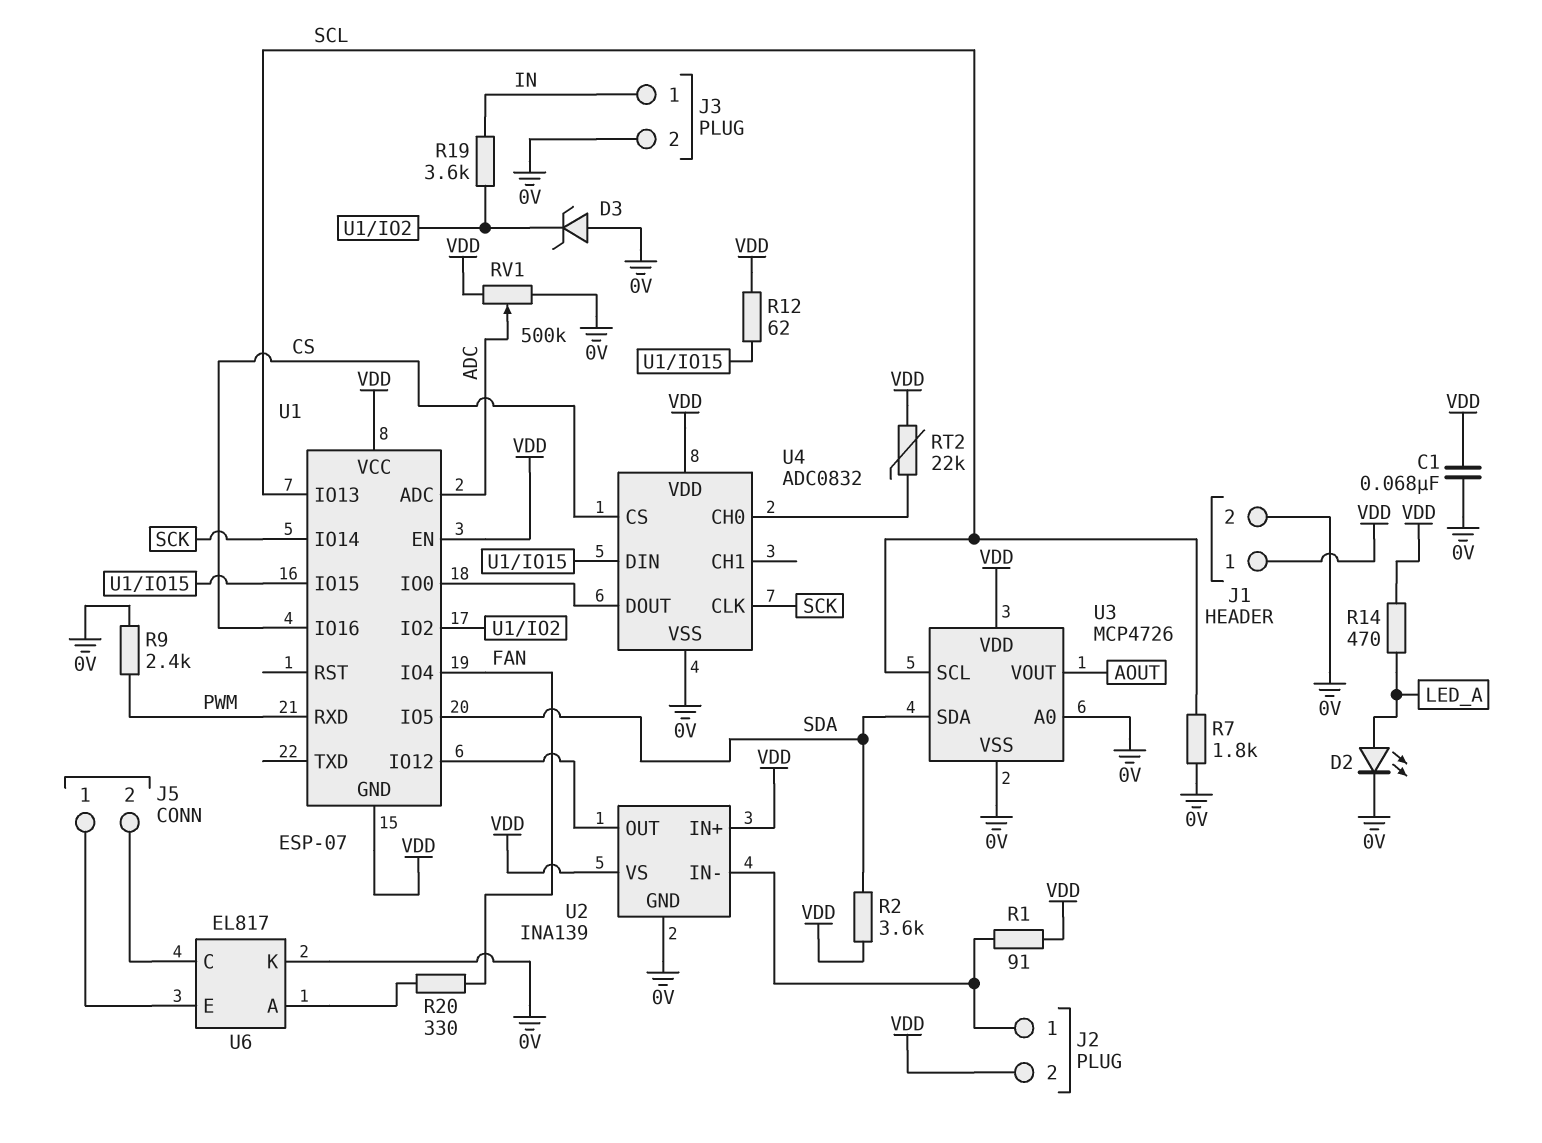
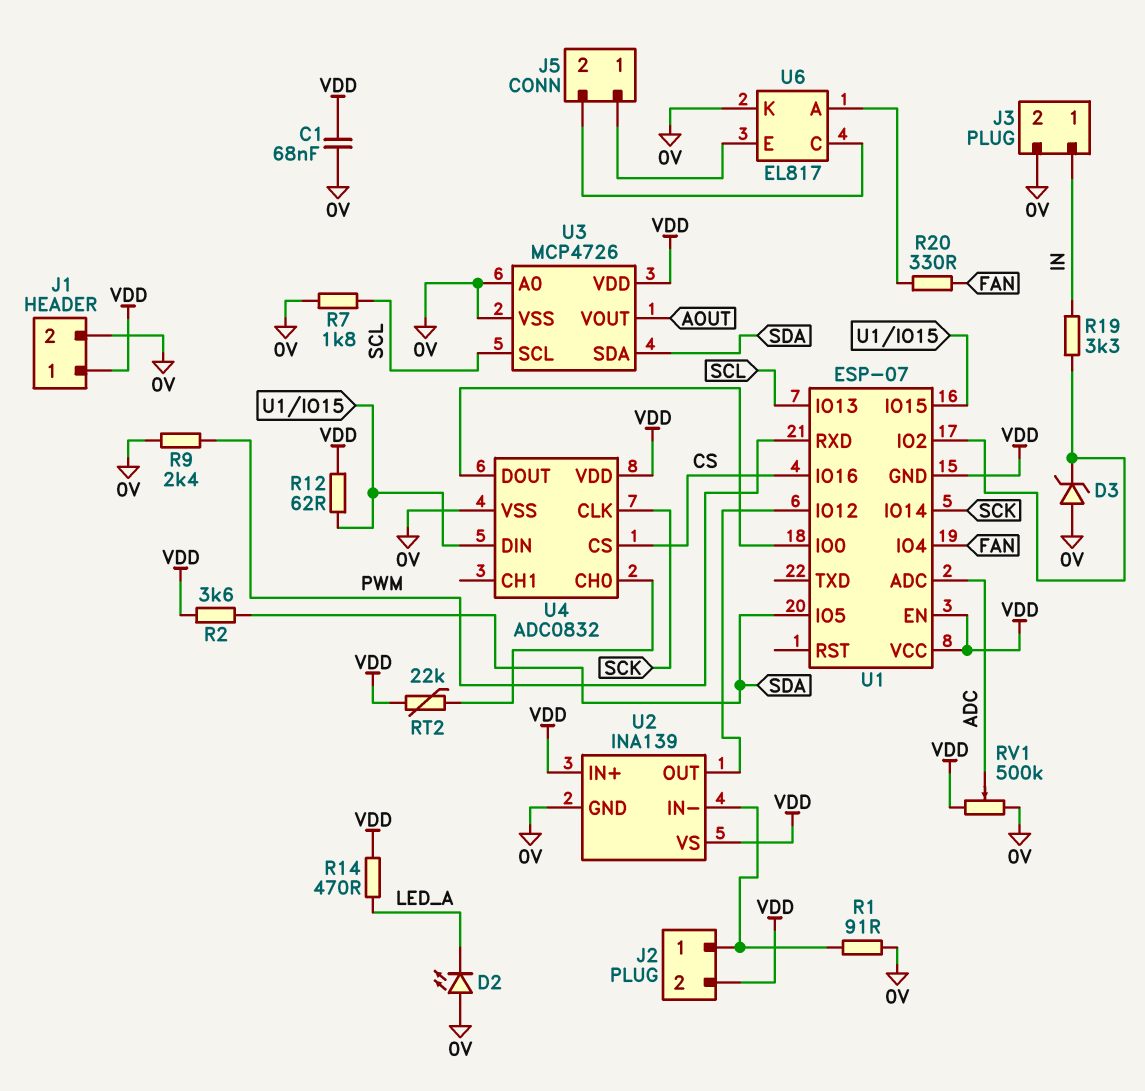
D2: LED (A LED_A, K 0V) -> LED (A 0V, K LED_A)
R1: 91 (J2/1, VDD) -> 91 (0V, J2/1)
R19: 3.6k (IN, U1/IO2) -> 3.3k (IN, U1/IO2)

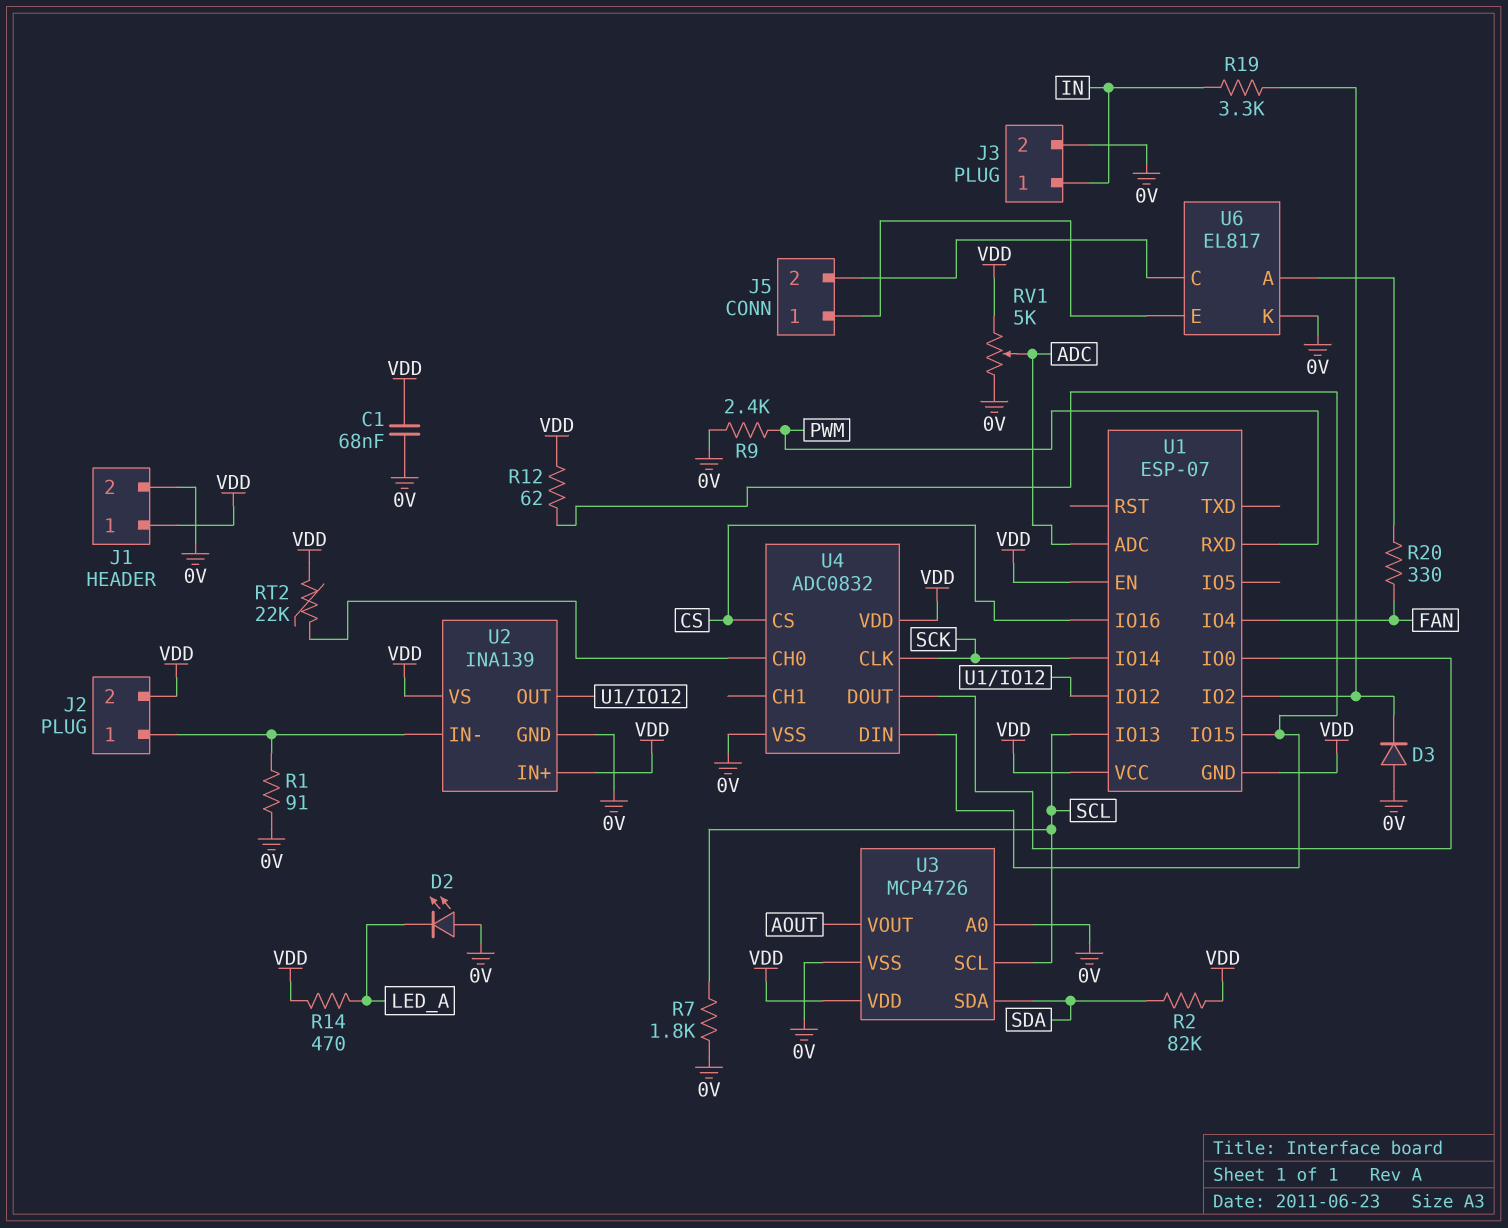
D3: zener (A 0V, K U1/IO2) -> diode (A 0V, K U1/IO2)
R2: 3.6k (SDA, VDD) -> 82k (SDA, VDD)
RV1: 500k (0V, VDD, wiper ADC) -> 5k (0V, VDD, wiper ADC)
U1 pin IO5: SDA -> none

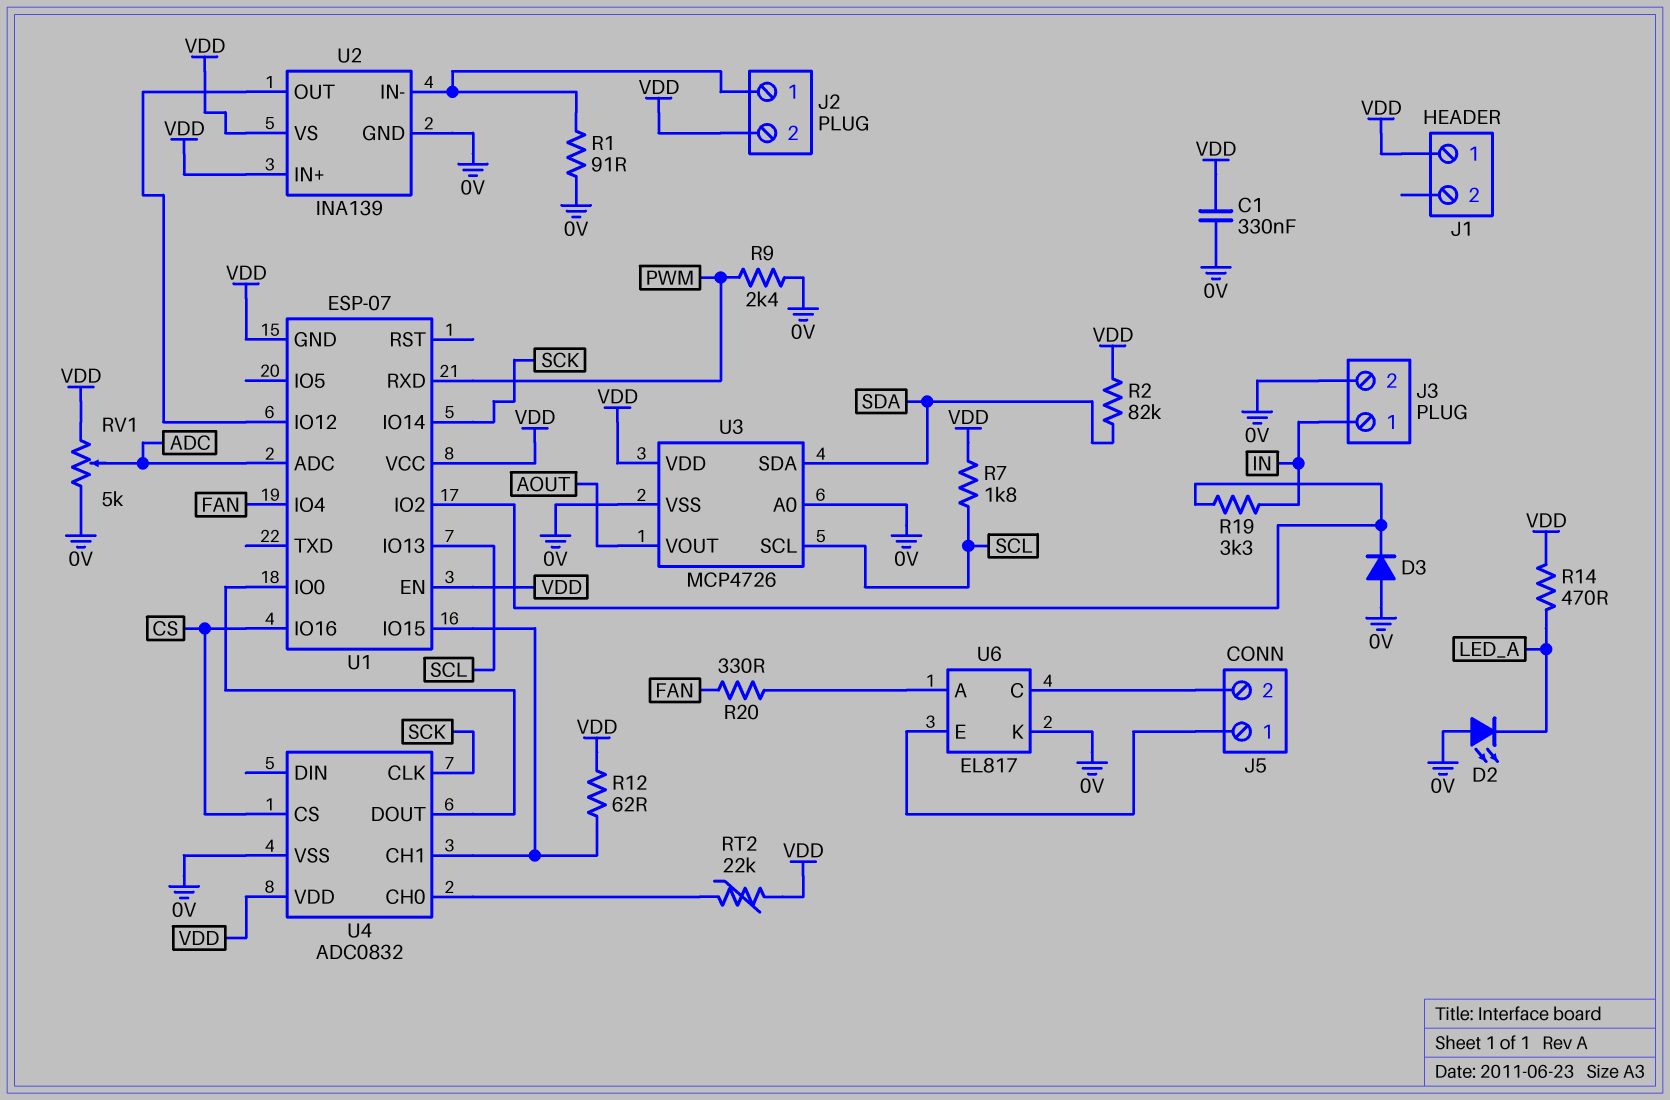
C1: 68nF (0V, VDD) -> 330nF (0V, VDD)
J1 pin 2: 0V -> none
R7: 1.8k (0V, SCL) -> 1.8k (SCL, VDD)
U4 pin CH1: none -> U1/IO15
U4 pin DIN: U1/IO15 -> none

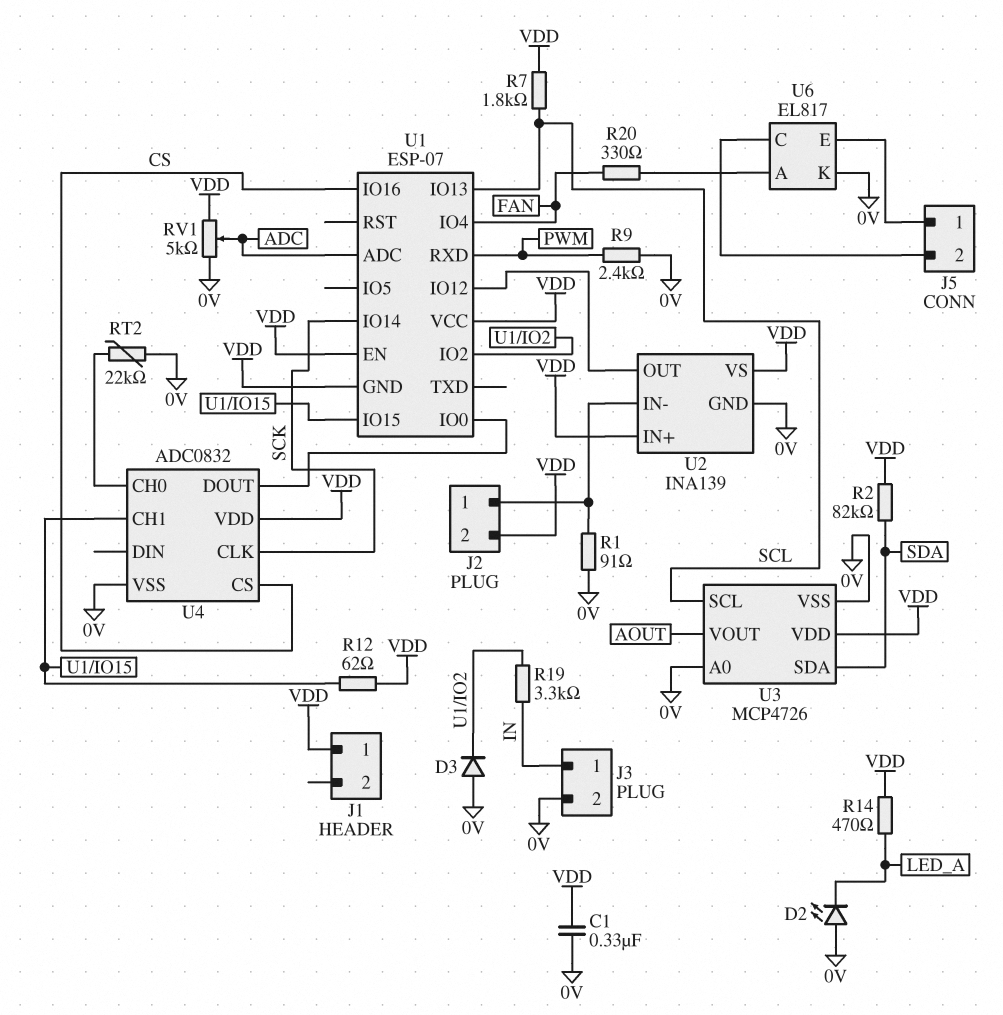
RT2: 22k (U4/CH0, VDD) -> 22k (0V, U4/CH0)

